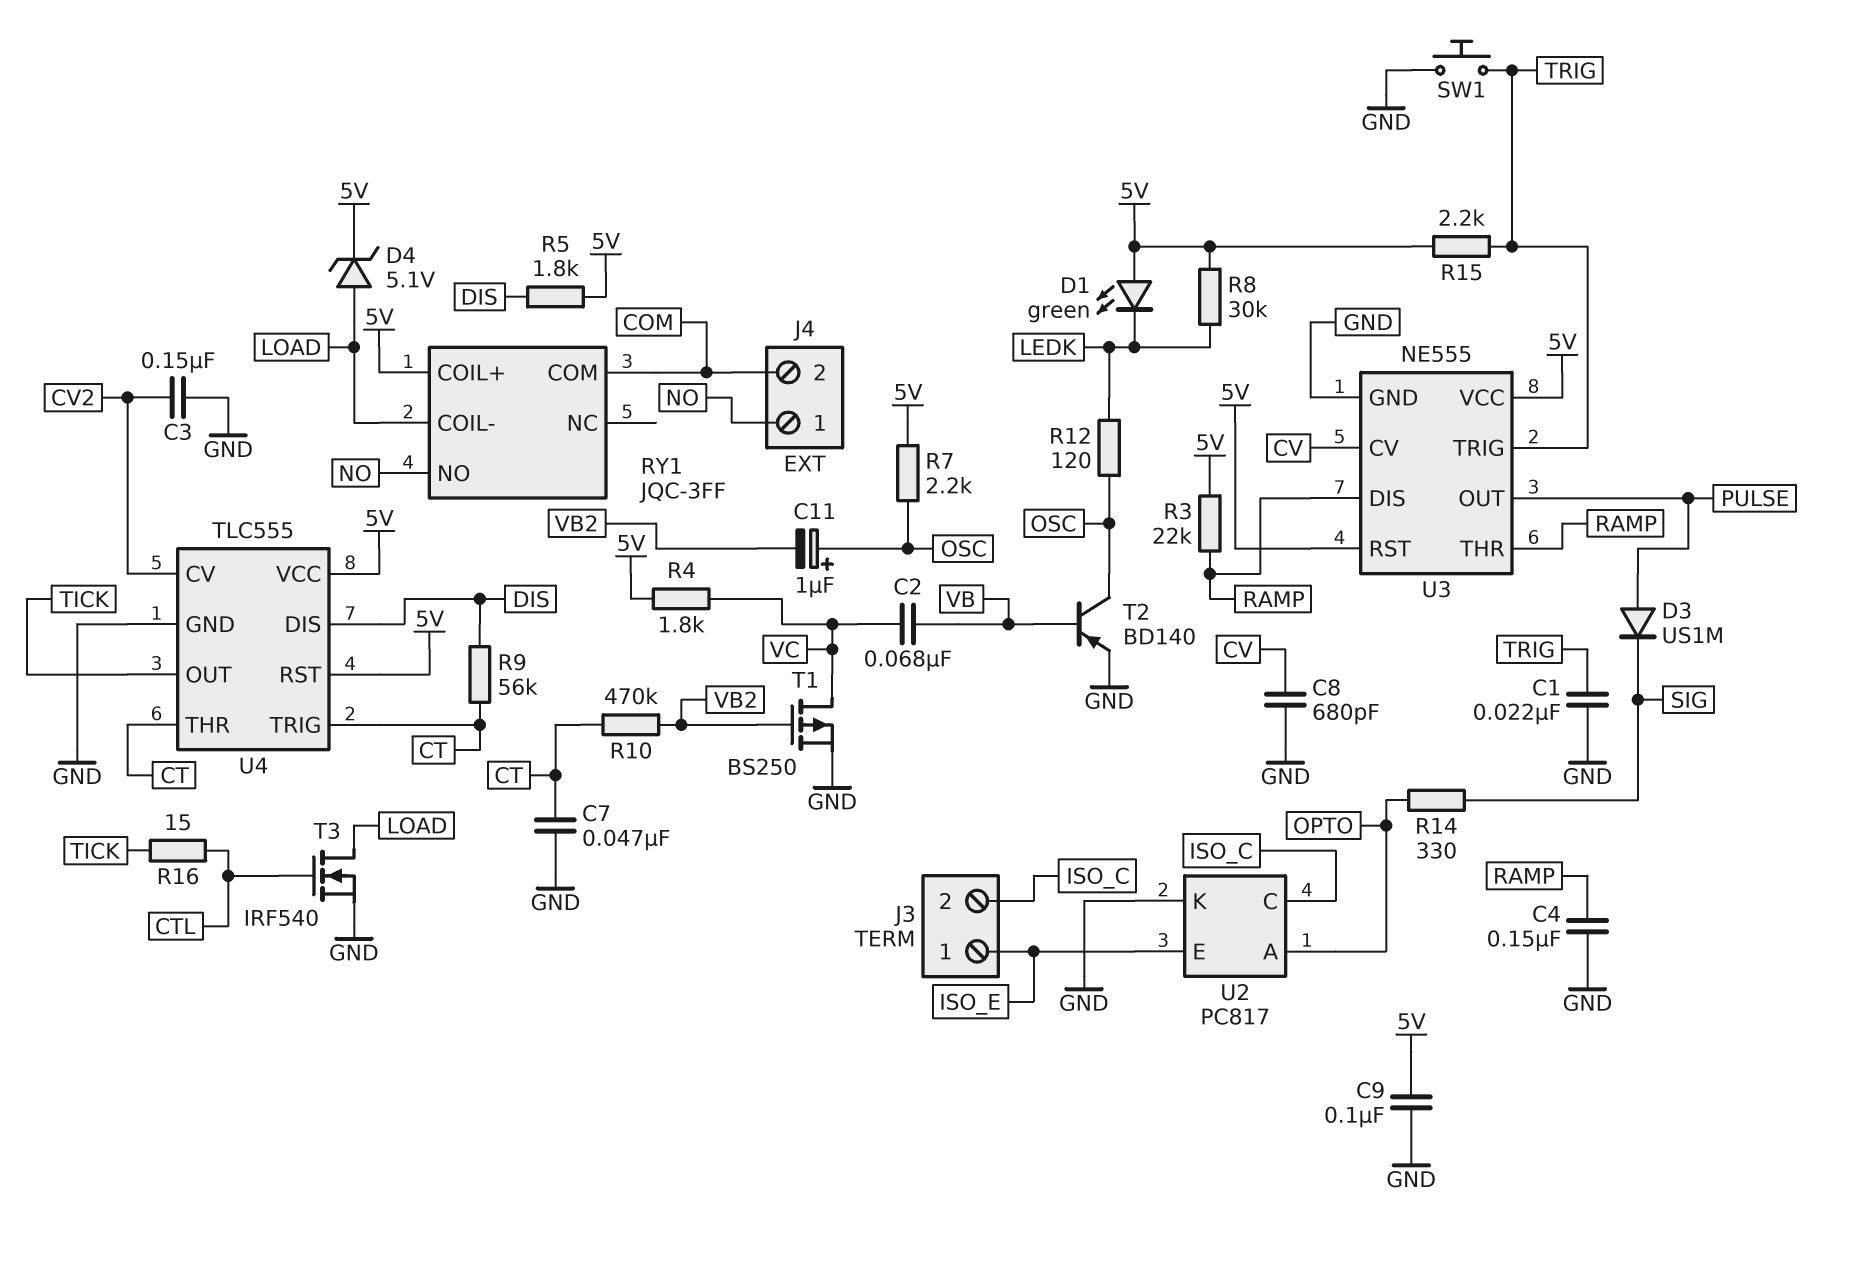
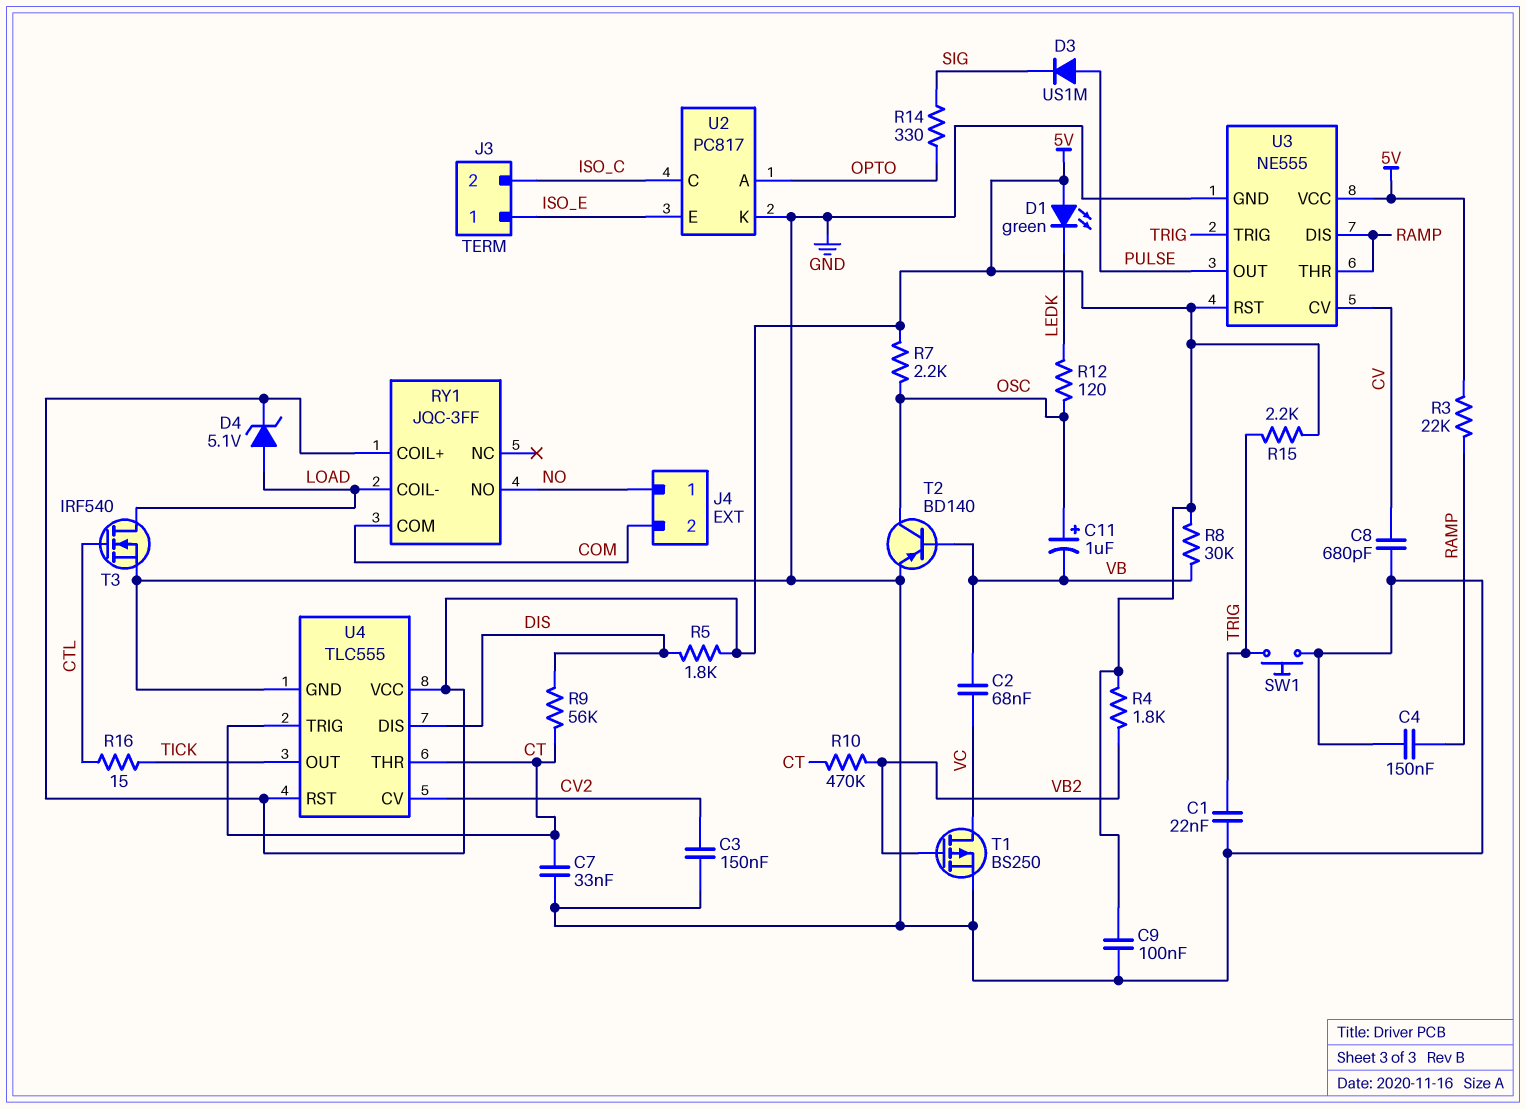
C7: 47nF (CT, GND) -> 33nF (CT, GND)
C11: 1uF (plus OSC, minus VB2) -> 1uF (plus OSC, minus VB)
R4: 1.8k (5V, VC) -> 1.8k (5V, VB2)
R8: 30k (5V, LEDK) -> 30k (5V, VB)

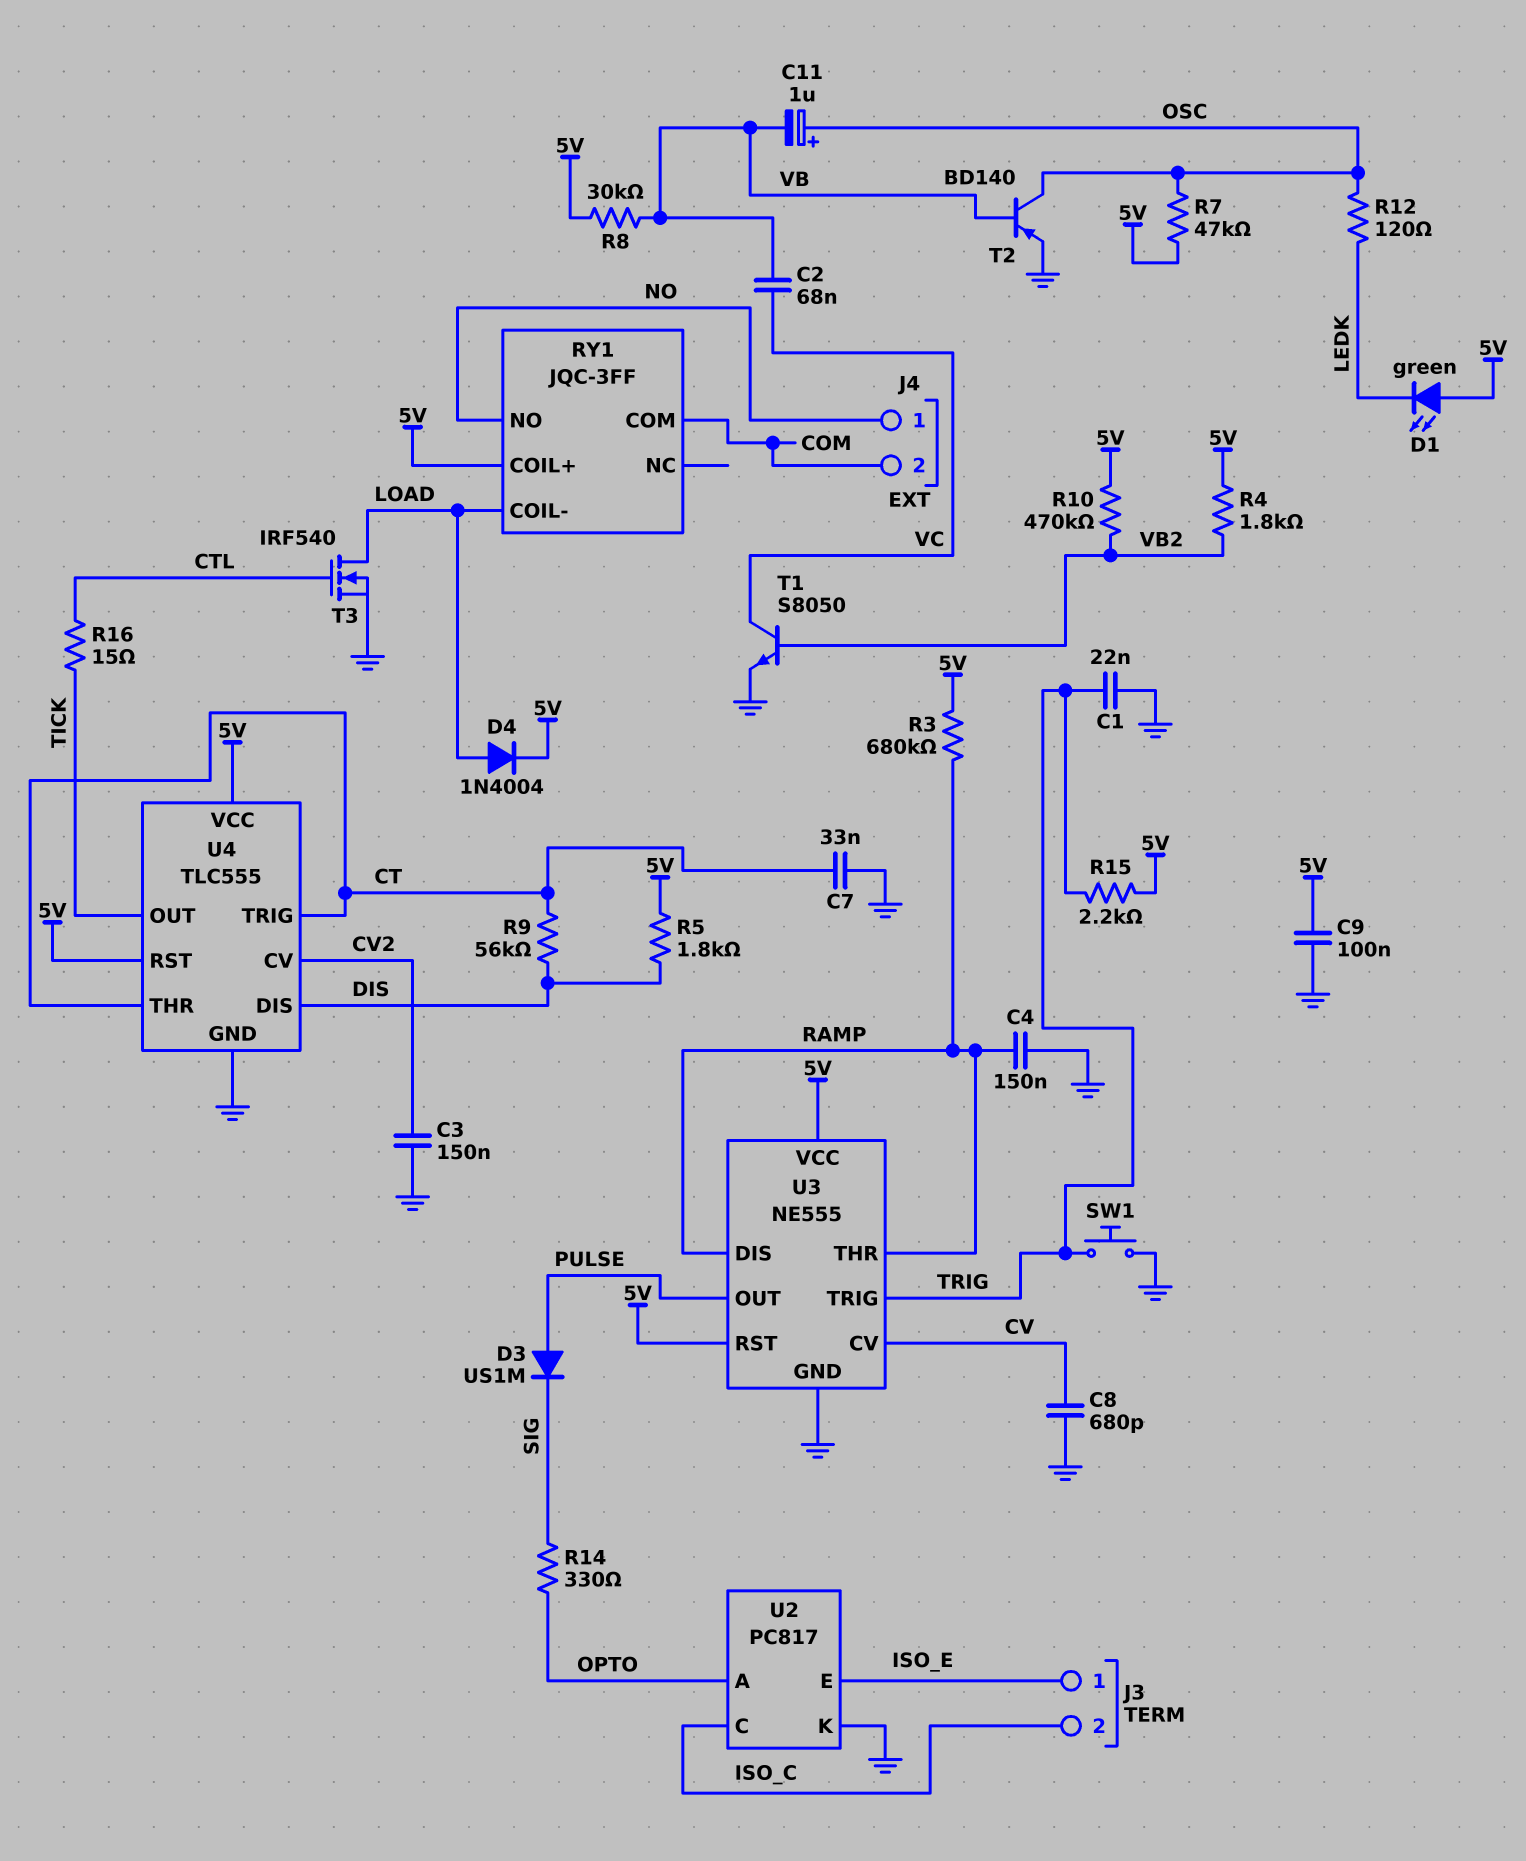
D4: zener 5.1V (A LOAD, K 5V) -> diode 1N4004 (A LOAD, K 5V)
R3: 22k (5V, RAMP) -> 680k (5V, RAMP)
R7: 2.2k (5V, OSC) -> 47k (5V, OSC)
R10: 470k (CT, VB2) -> 470k (5V, VB2)
T1: PMOS BS250 (G VB2, D VC, S GND) -> NPN S8050 (B VB2, C VC, E GND)

